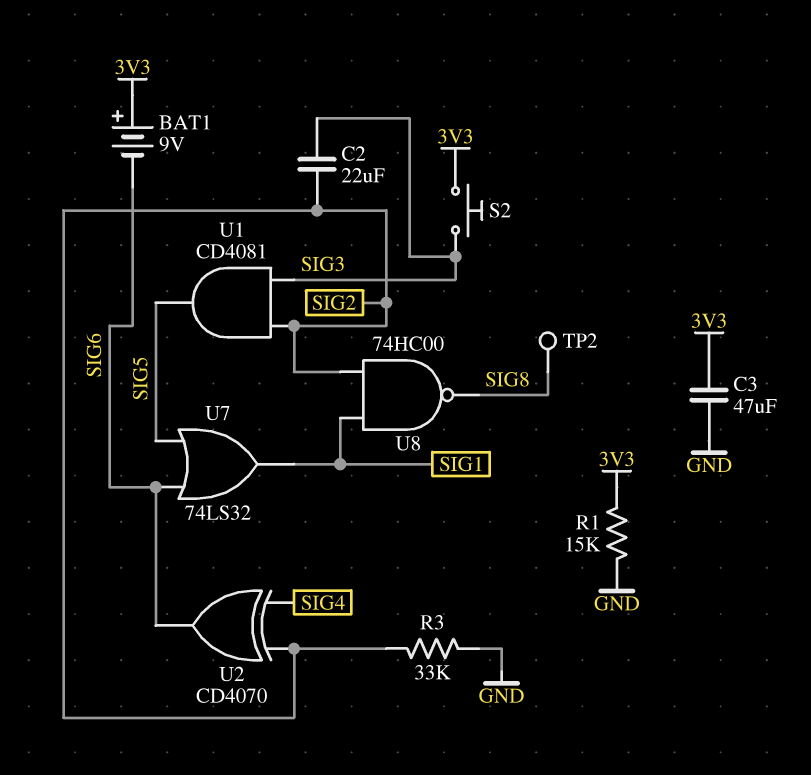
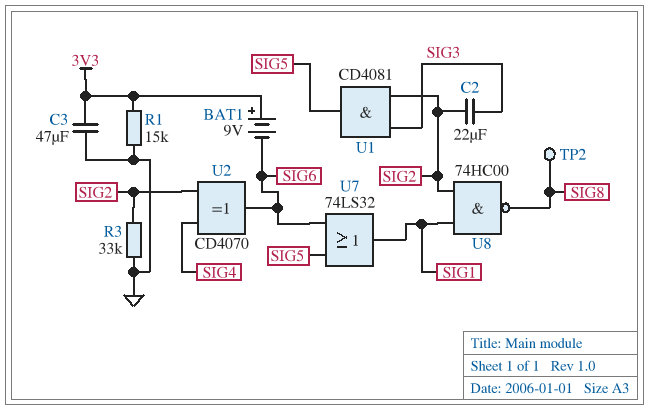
S2: button (3V3, SIG3) -> none

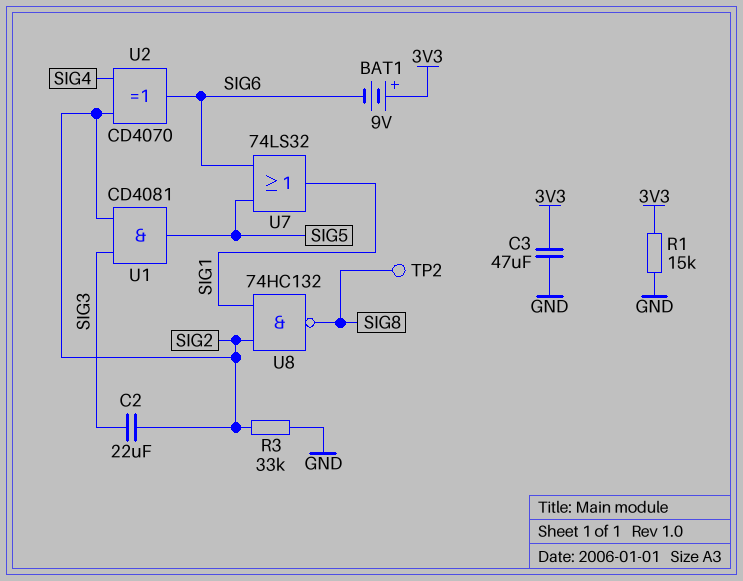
U8: NAND 74HC00 (in SIG1, in SIG2, out SIG8) -> NAND 74HC132 (in SIG1, in SIG2, out SIG8)

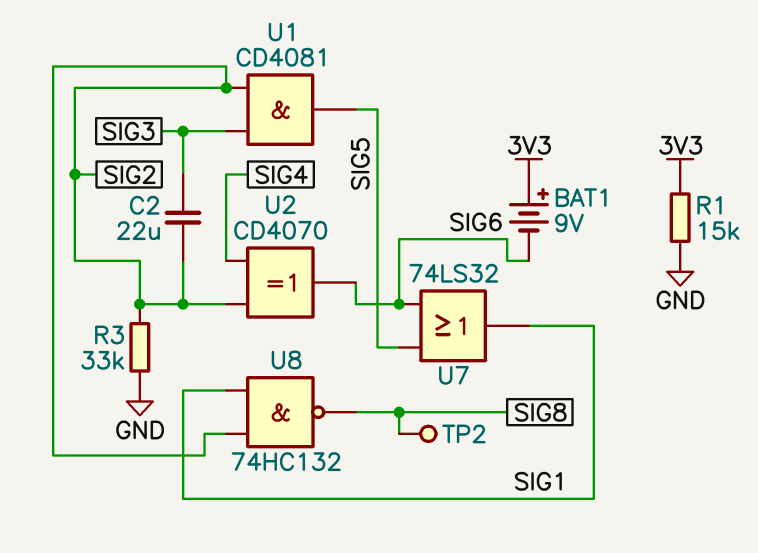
C3: 47uF (3V3, GND) -> none

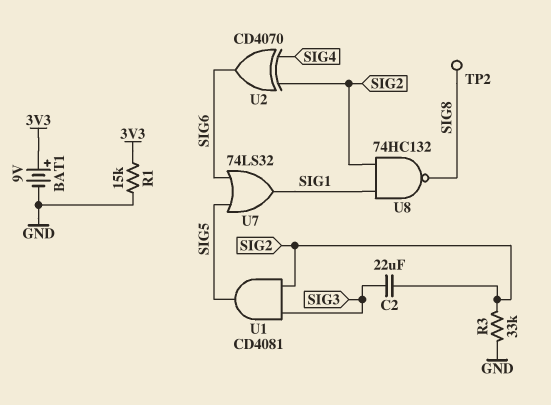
BAT1: 9V (plus 3V3, minus SIG6) -> 9V (plus 3V3, minus GND)

